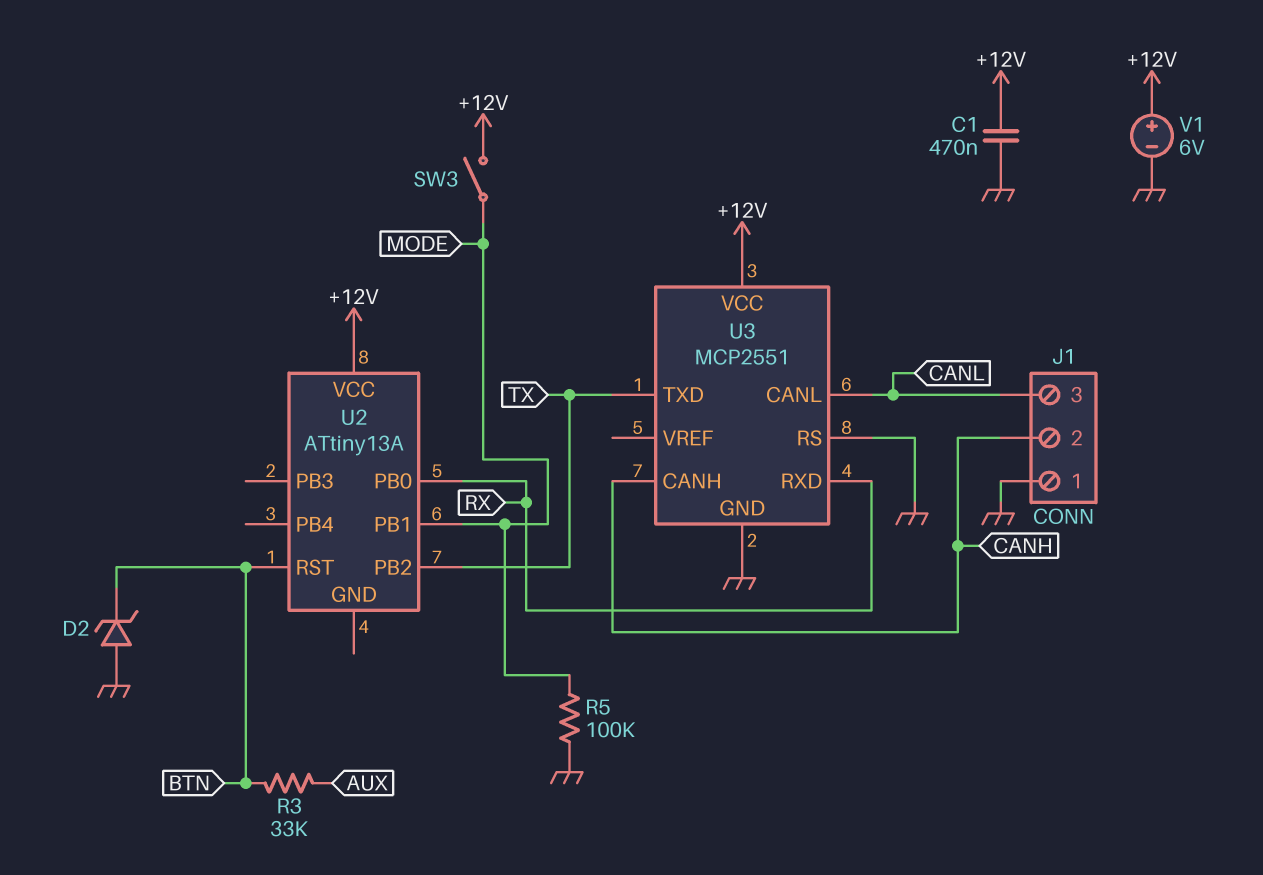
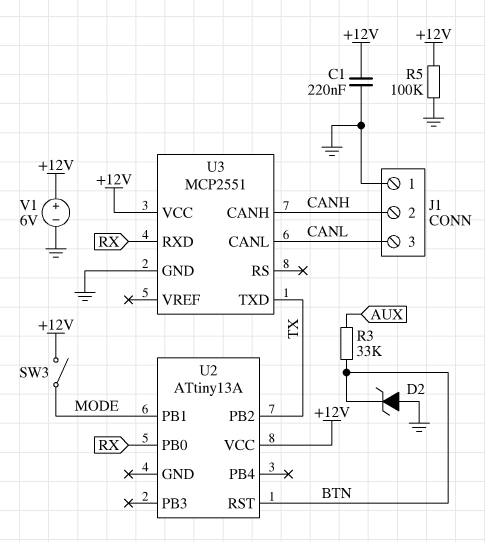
C1: 470nF (+12V, GND) -> 220nF (+12V, GND)
R5: 100k (GND, MODE) -> 100k (+12V, GND)
U3 pin RS: GND -> none

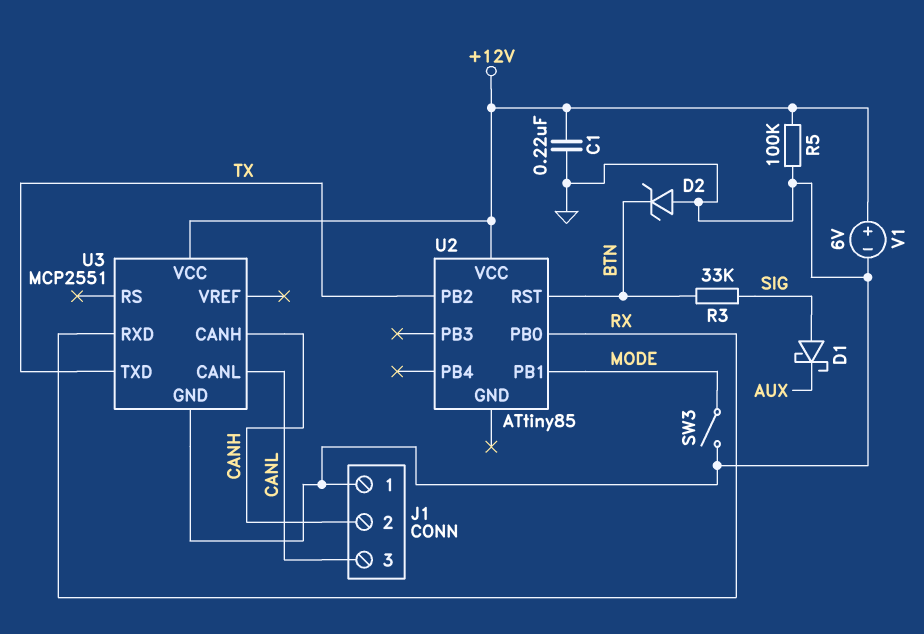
D1: none -> schottky (A SIG, K AUX)
R3: 33k (AUX, BTN) -> 33k (BTN, SIG)
SW3: switch (+12V, MODE) -> switch (GND, MODE)
U2: ATtiny13A -> ATtiny85

